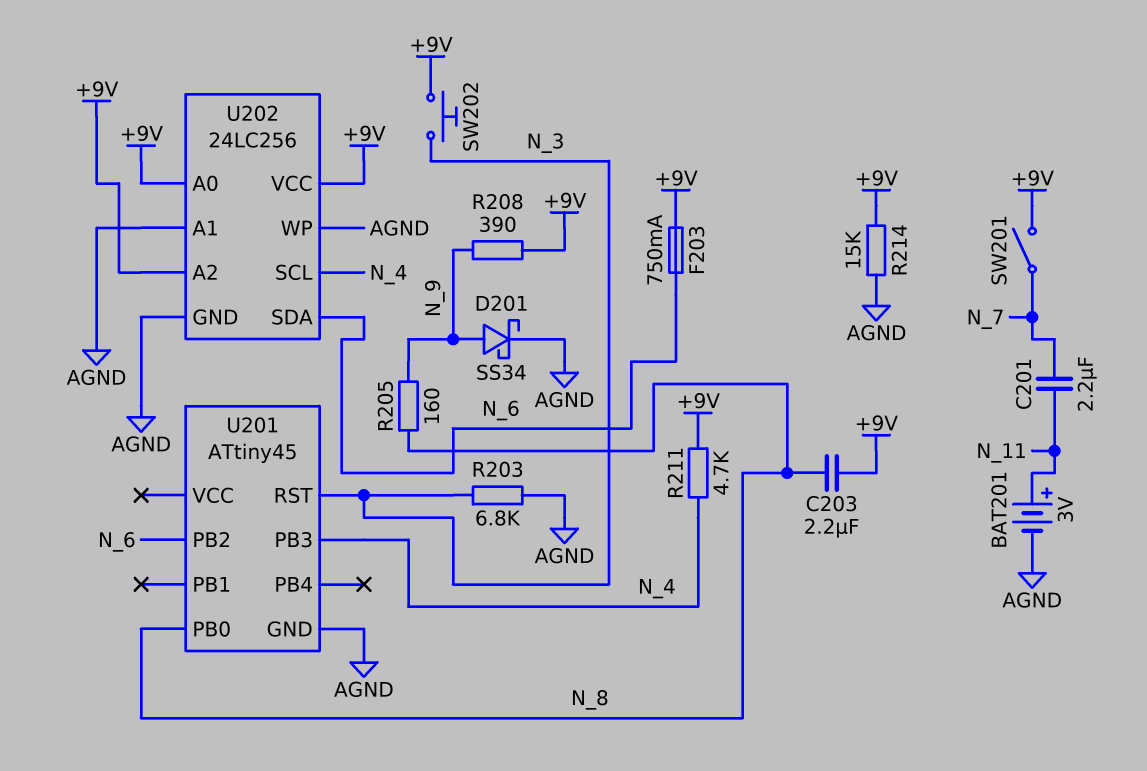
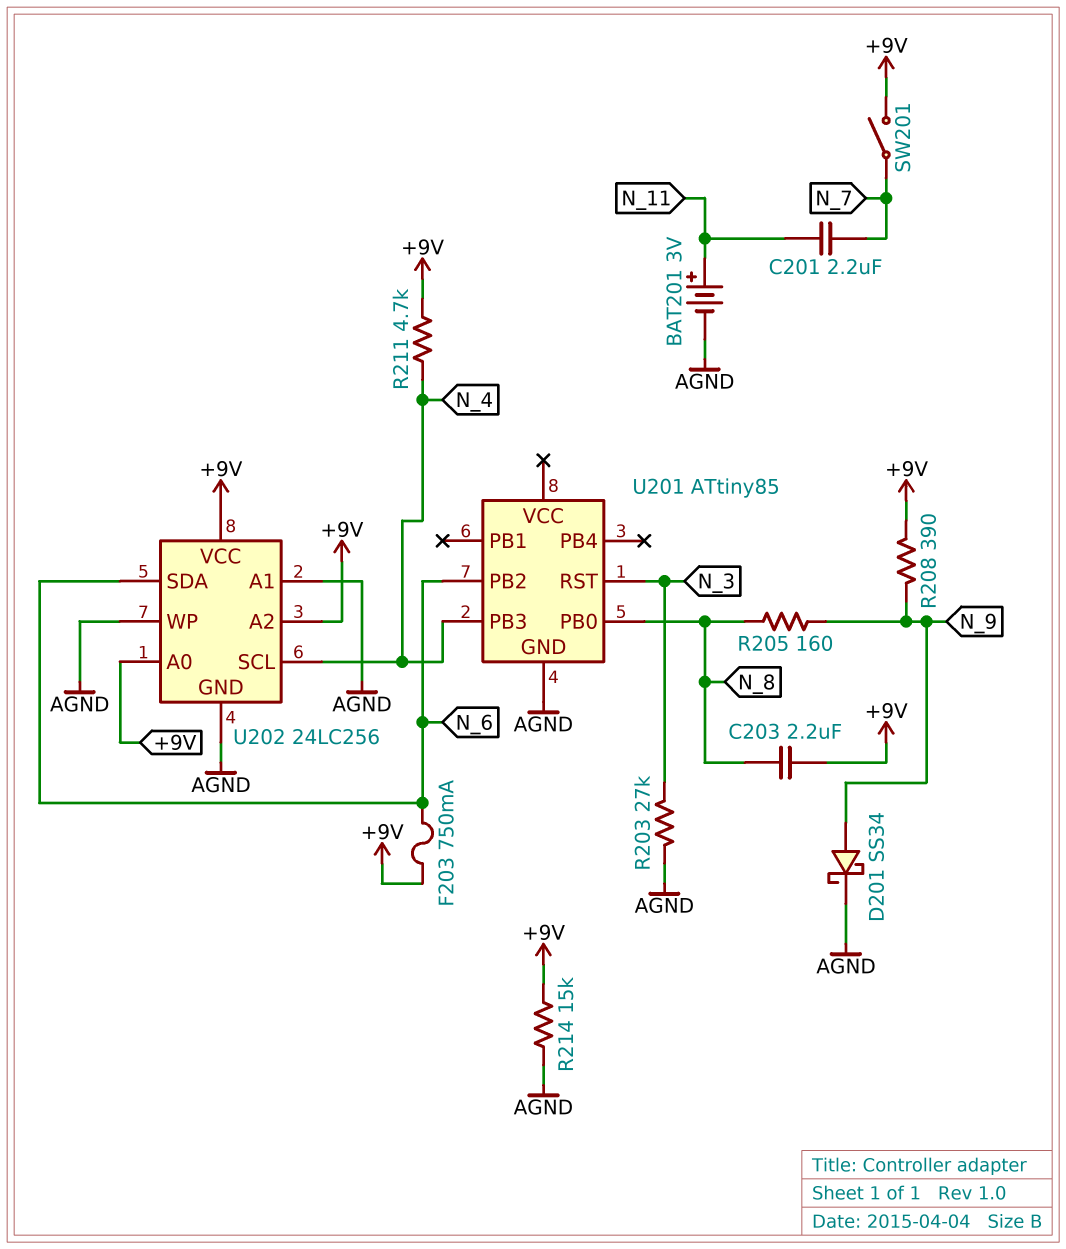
R203: 6.8k (AGND, N_3) -> 27k (AGND, N_3)
SW202: button (+9V, N_3) -> none
U201: ATtiny45 -> ATtiny85

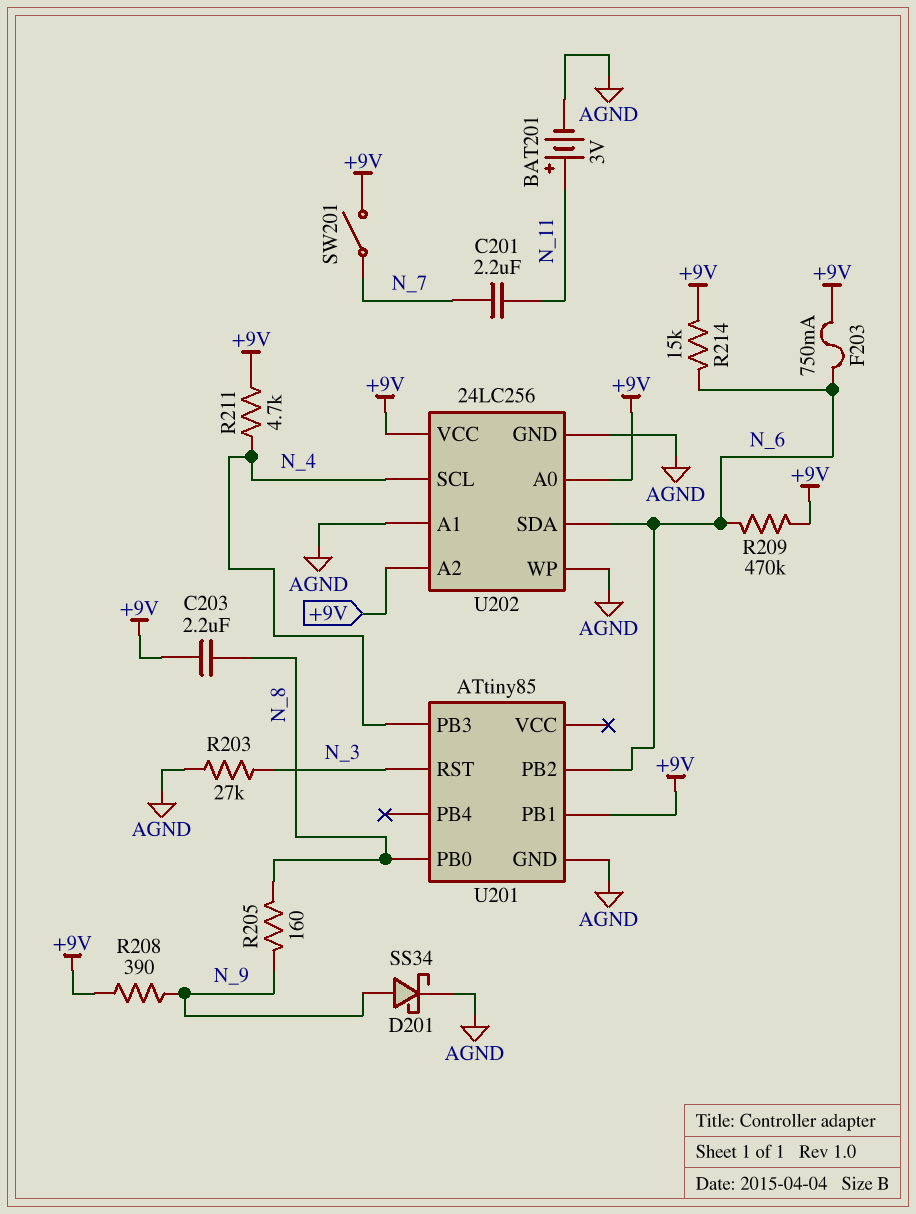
R209: none -> 470k (+9V, N_6)
R214: 15k (+9V, AGND) -> 15k (+9V, N_6)
U201 pin PB1: none -> +9V

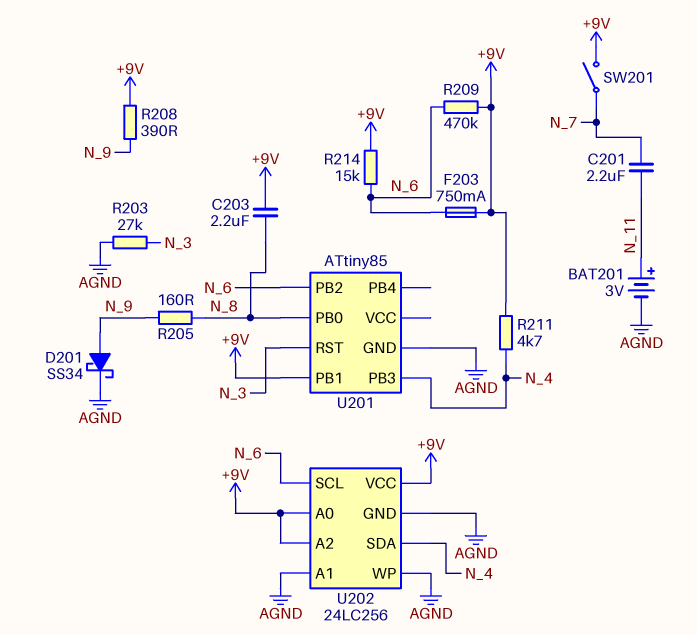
U202 pin SCL: N_4 -> N_6
U202 pin SDA: N_6 -> N_4

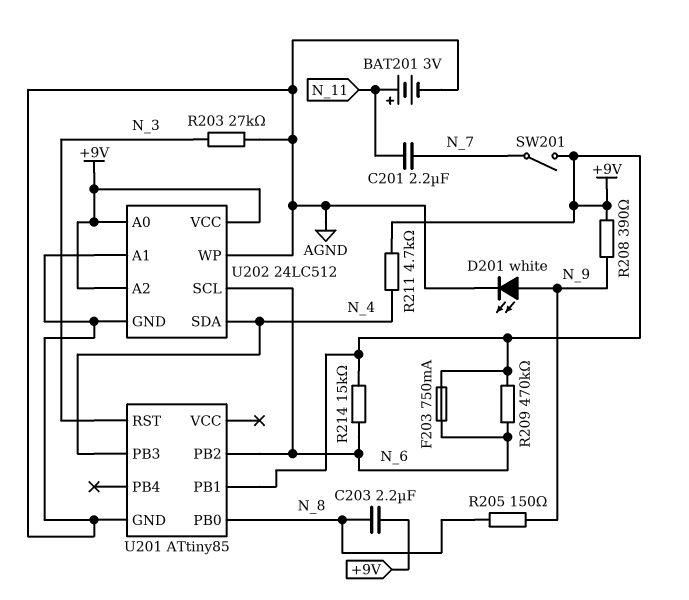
D201: schottky SS34 (A N_9, K AGND) -> LED white (A N_9, K AGND)
R205: 160 (N_8, N_9) -> 150 (N_8, N_9)
U202: 24LC256 -> 24LC512

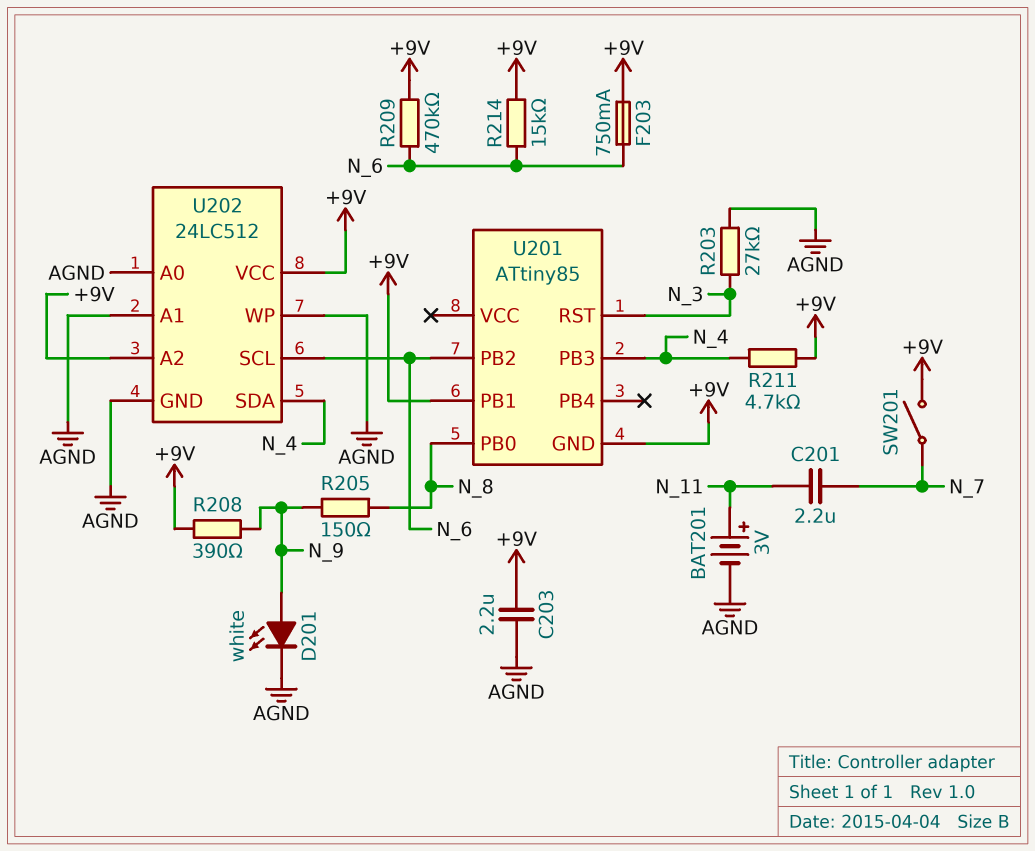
C203: 2.2uF (+9V, N_8) -> 2.2uF (+9V, AGND)
U201 pin GND: AGND -> +9V
U202 pin A0: +9V -> AGND

